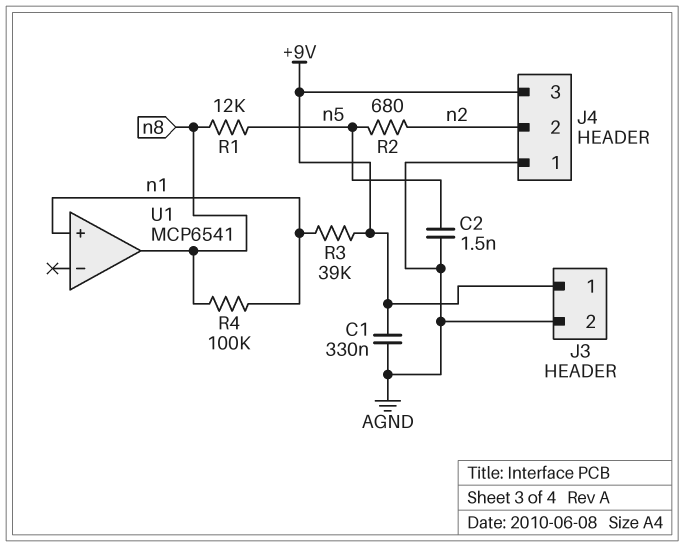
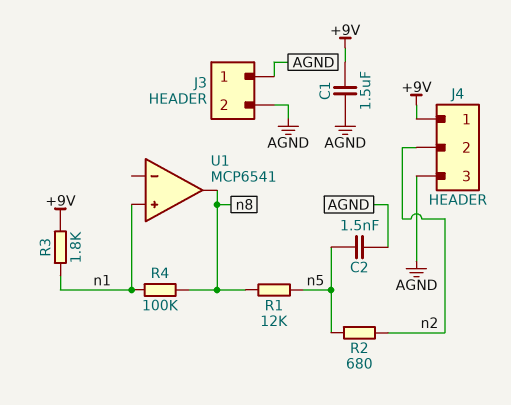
C1: 330nF (+9V, AGND) -> 1.5uF (+9V, AGND)
J3 pin 1: +9V -> AGND
J4 pin 1: AGND -> +9V
J4 pin 3: +9V -> AGND
R3: 39k (+9V, n1) -> 1.8k (+9V, n1)

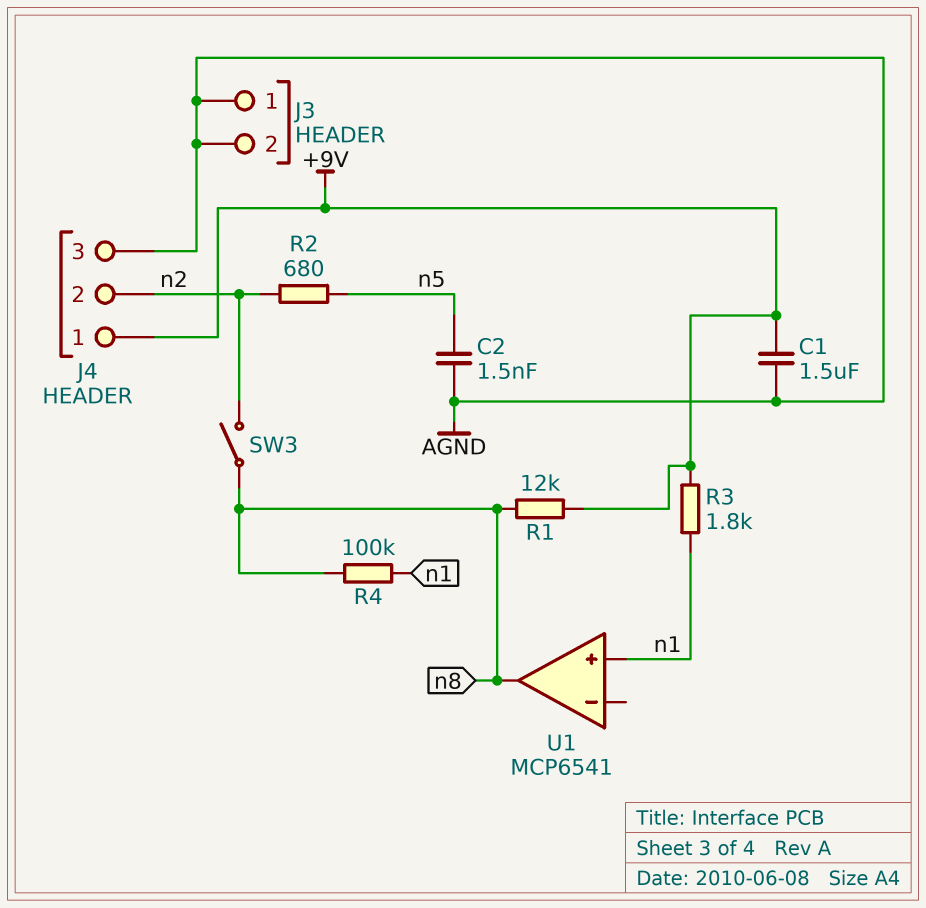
R1: 12k (n5, n8) -> 12k (+9V, n8)
SW3: none -> switch (n2, n8)

